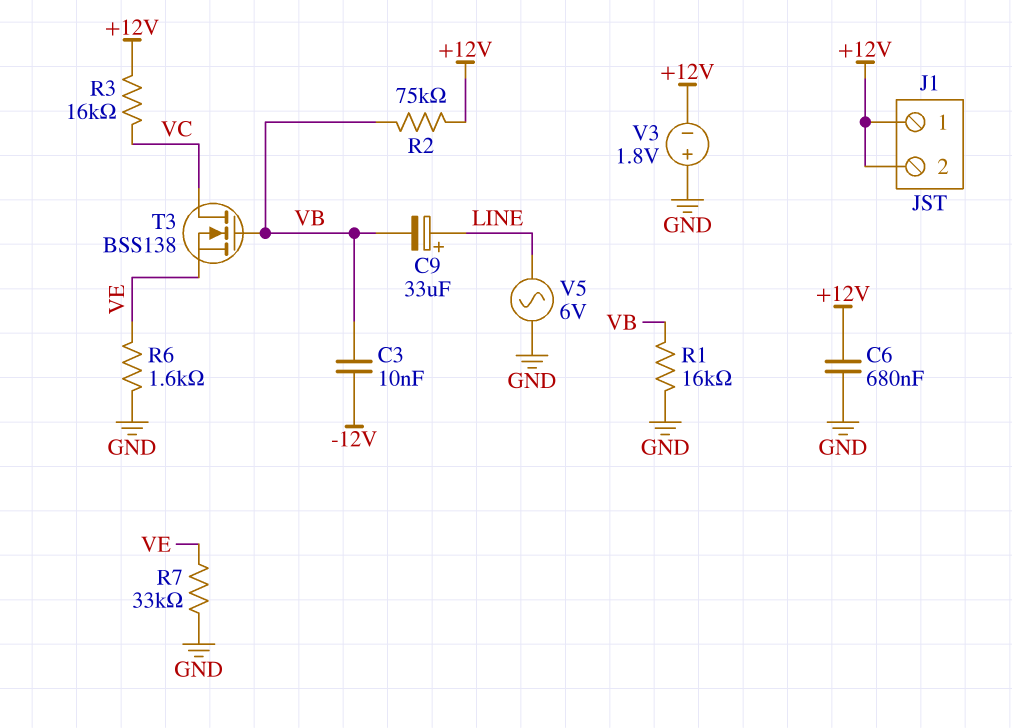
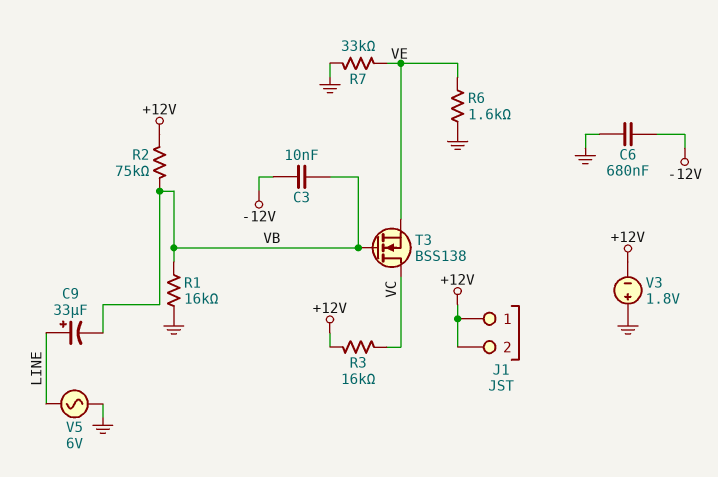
C6: 680nF (+12V, GND) -> 680nF (-12V, GND)

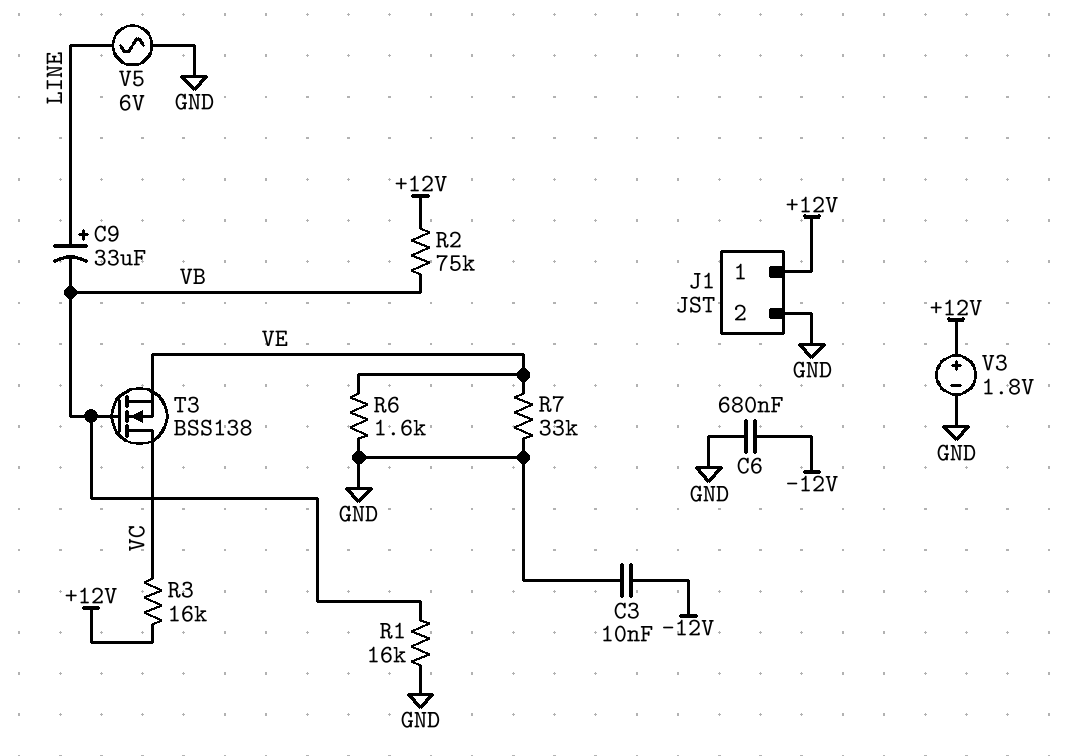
C3: 10nF (-12V, VB) -> 10nF (-12V, GND)
J1 pin 2: +12V -> GND
V3: 1.8V (plus GND, minus +12V) -> 1.8V (plus +12V, minus GND)

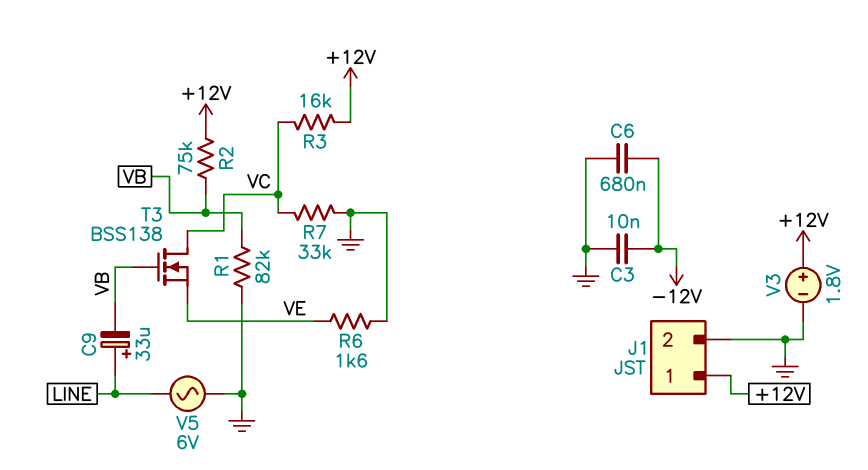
R1: 16k (GND, VB) -> 82k (GND, VB)
R7: 33k (GND, VE) -> 33k (GND, VC)

